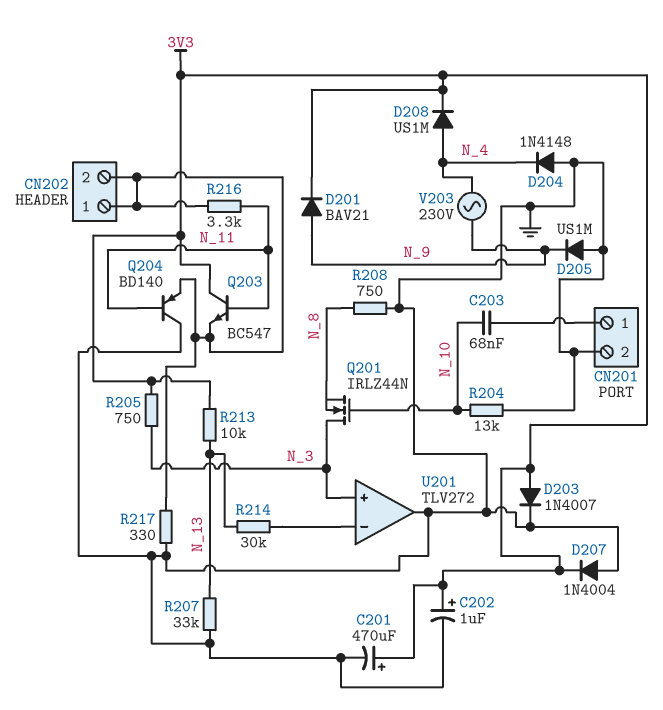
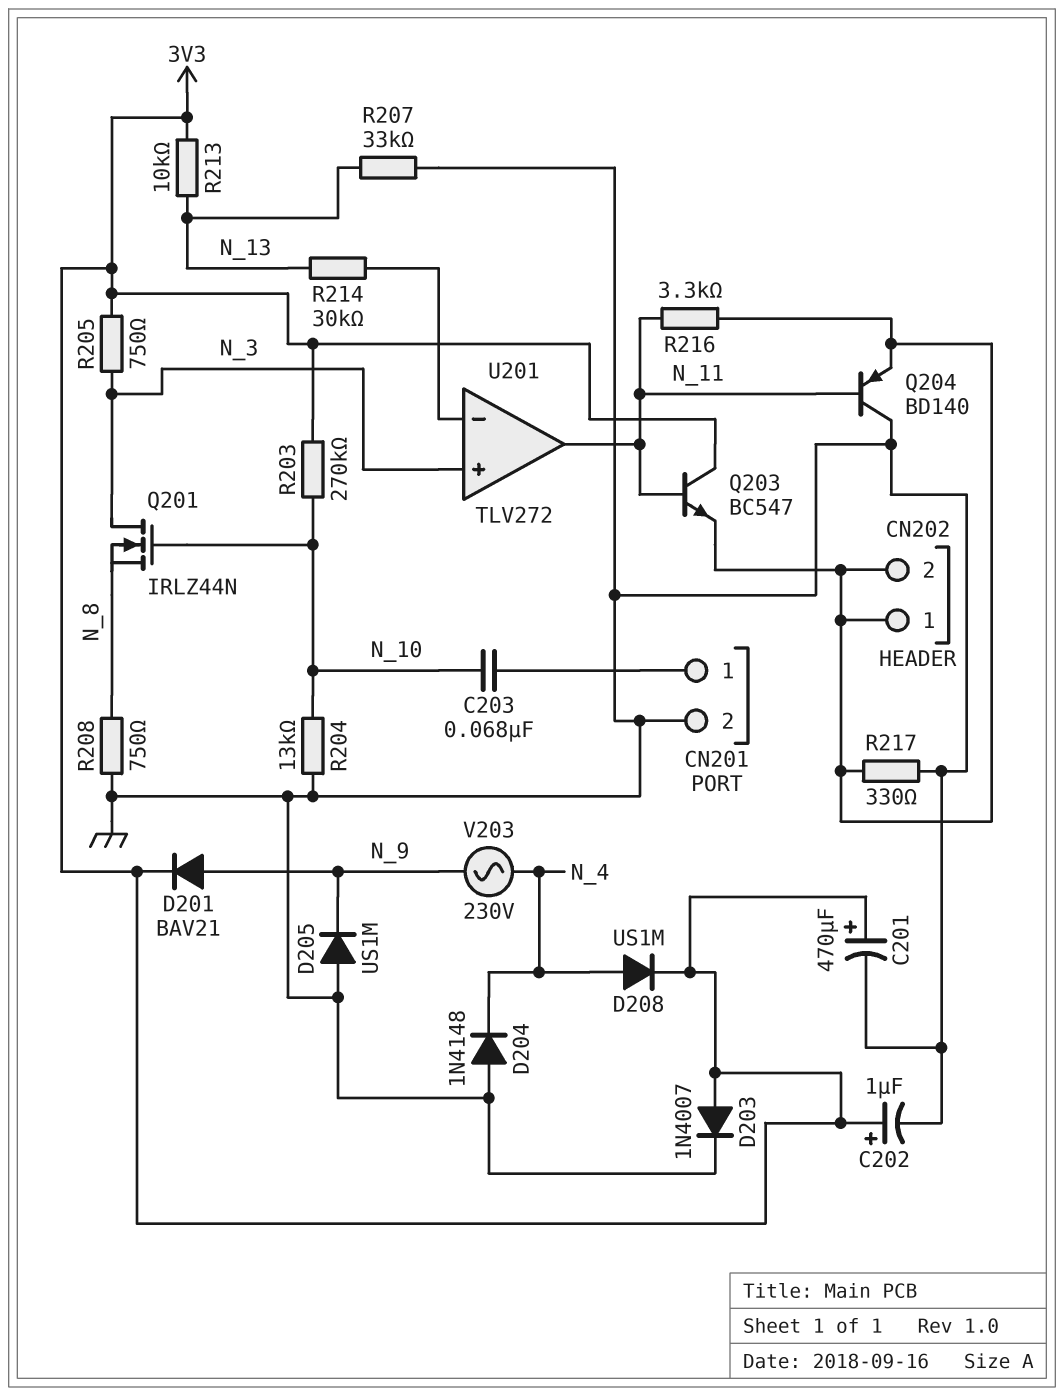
D207: diode 1N4004 (A GND, K 3V3) -> none
R203: none -> 270k (3V3, N_10)
U201 pin out: GND -> N_11

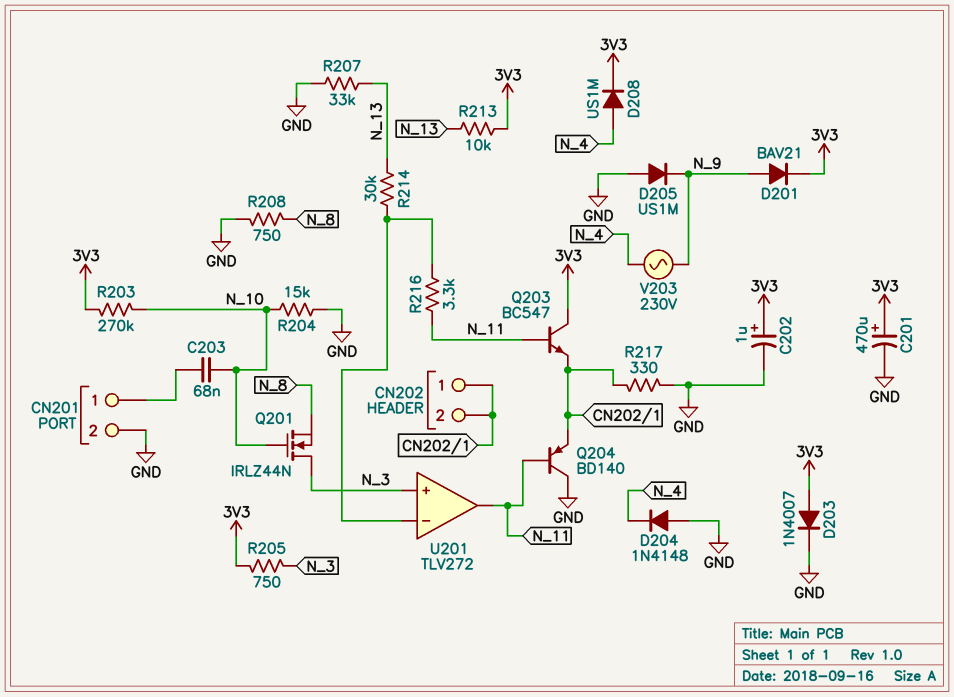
R204: 13k (GND, N_10) -> 15k (GND, N_10)
R216: 3.3k (CN202/1, N_11) -> 3.3k (N_11, U201/in-)

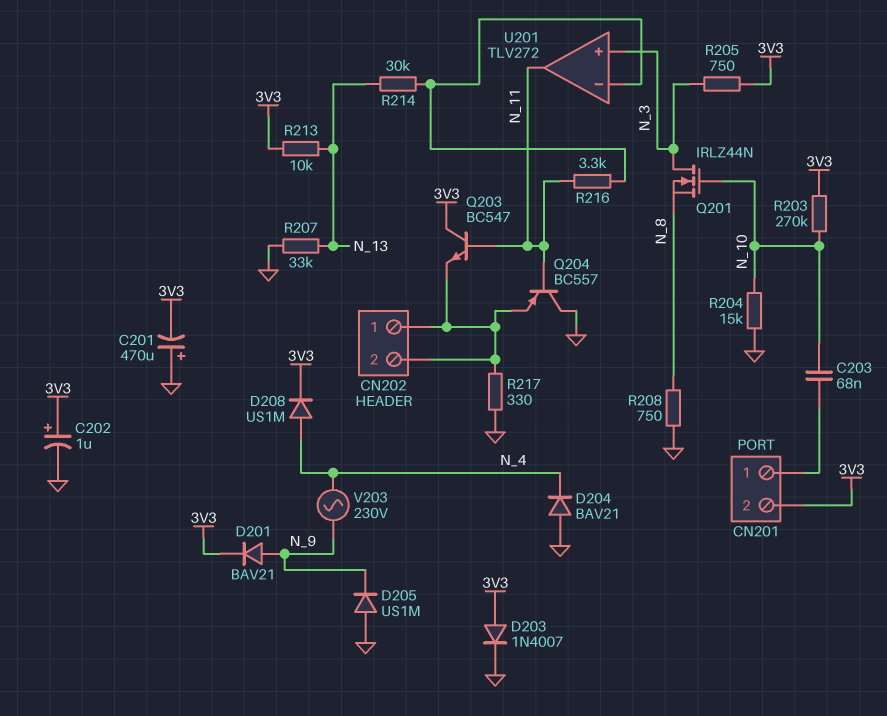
C201: 470uF (plus 3V3, minus GND) -> 470uF (plus GND, minus 3V3)
CN201 pin 2: GND -> 3V3
D204: diode 1N4148 (A GND, K N_4) -> diode BAV21 (A GND, K N_4)
Q204: PNP BD140 (B N_11, C GND, E CN202/1) -> PNP BC557 (B N_11, C GND, E CN202/1)

